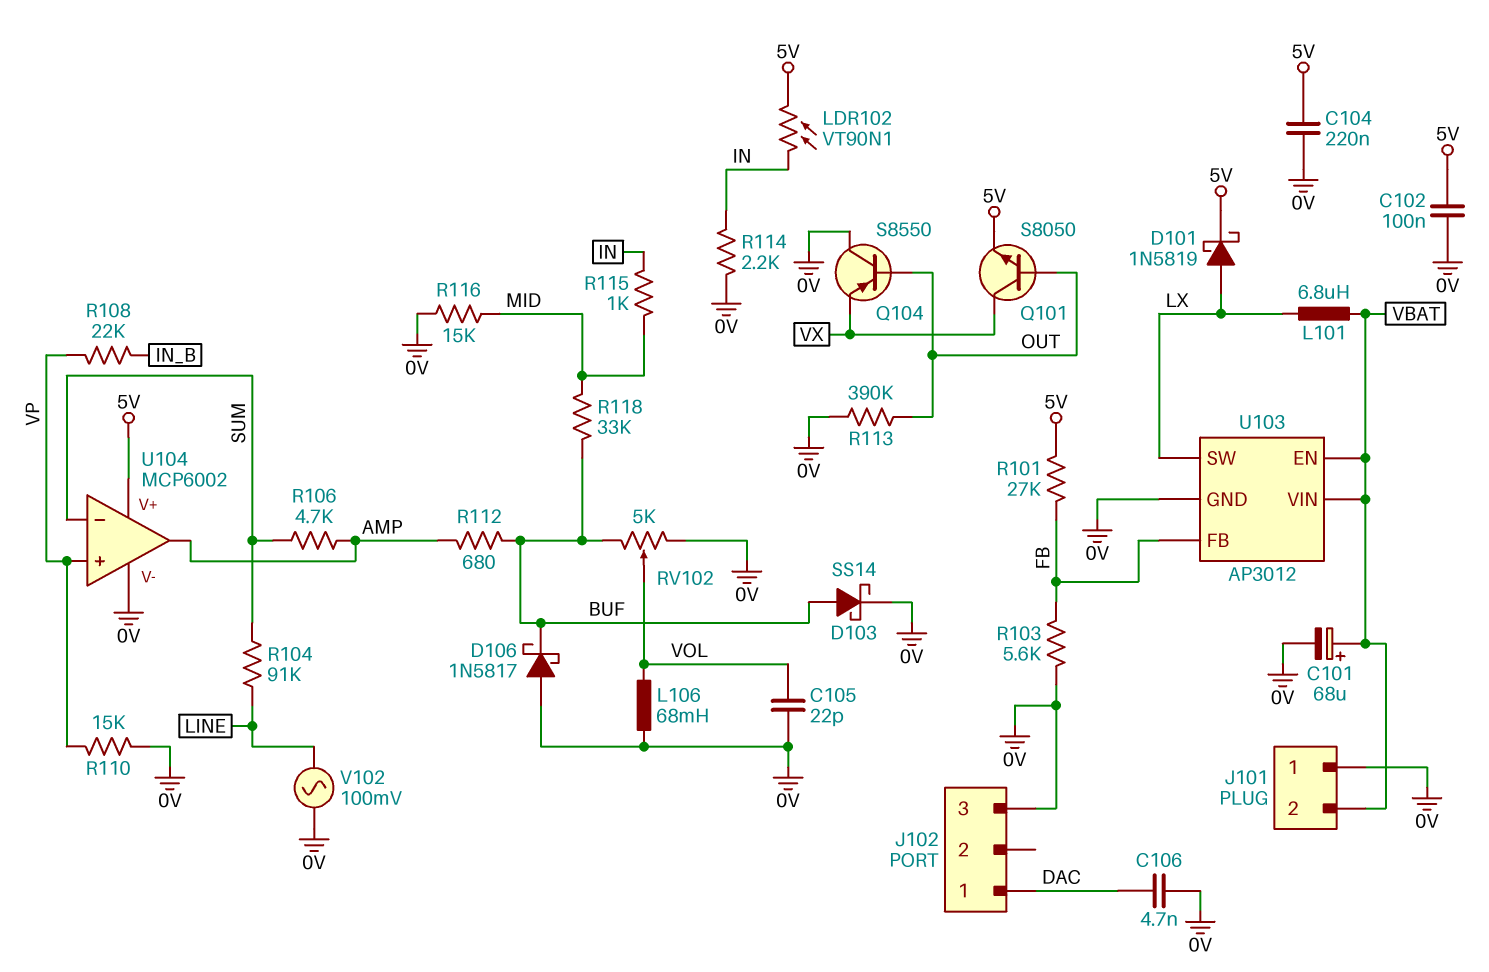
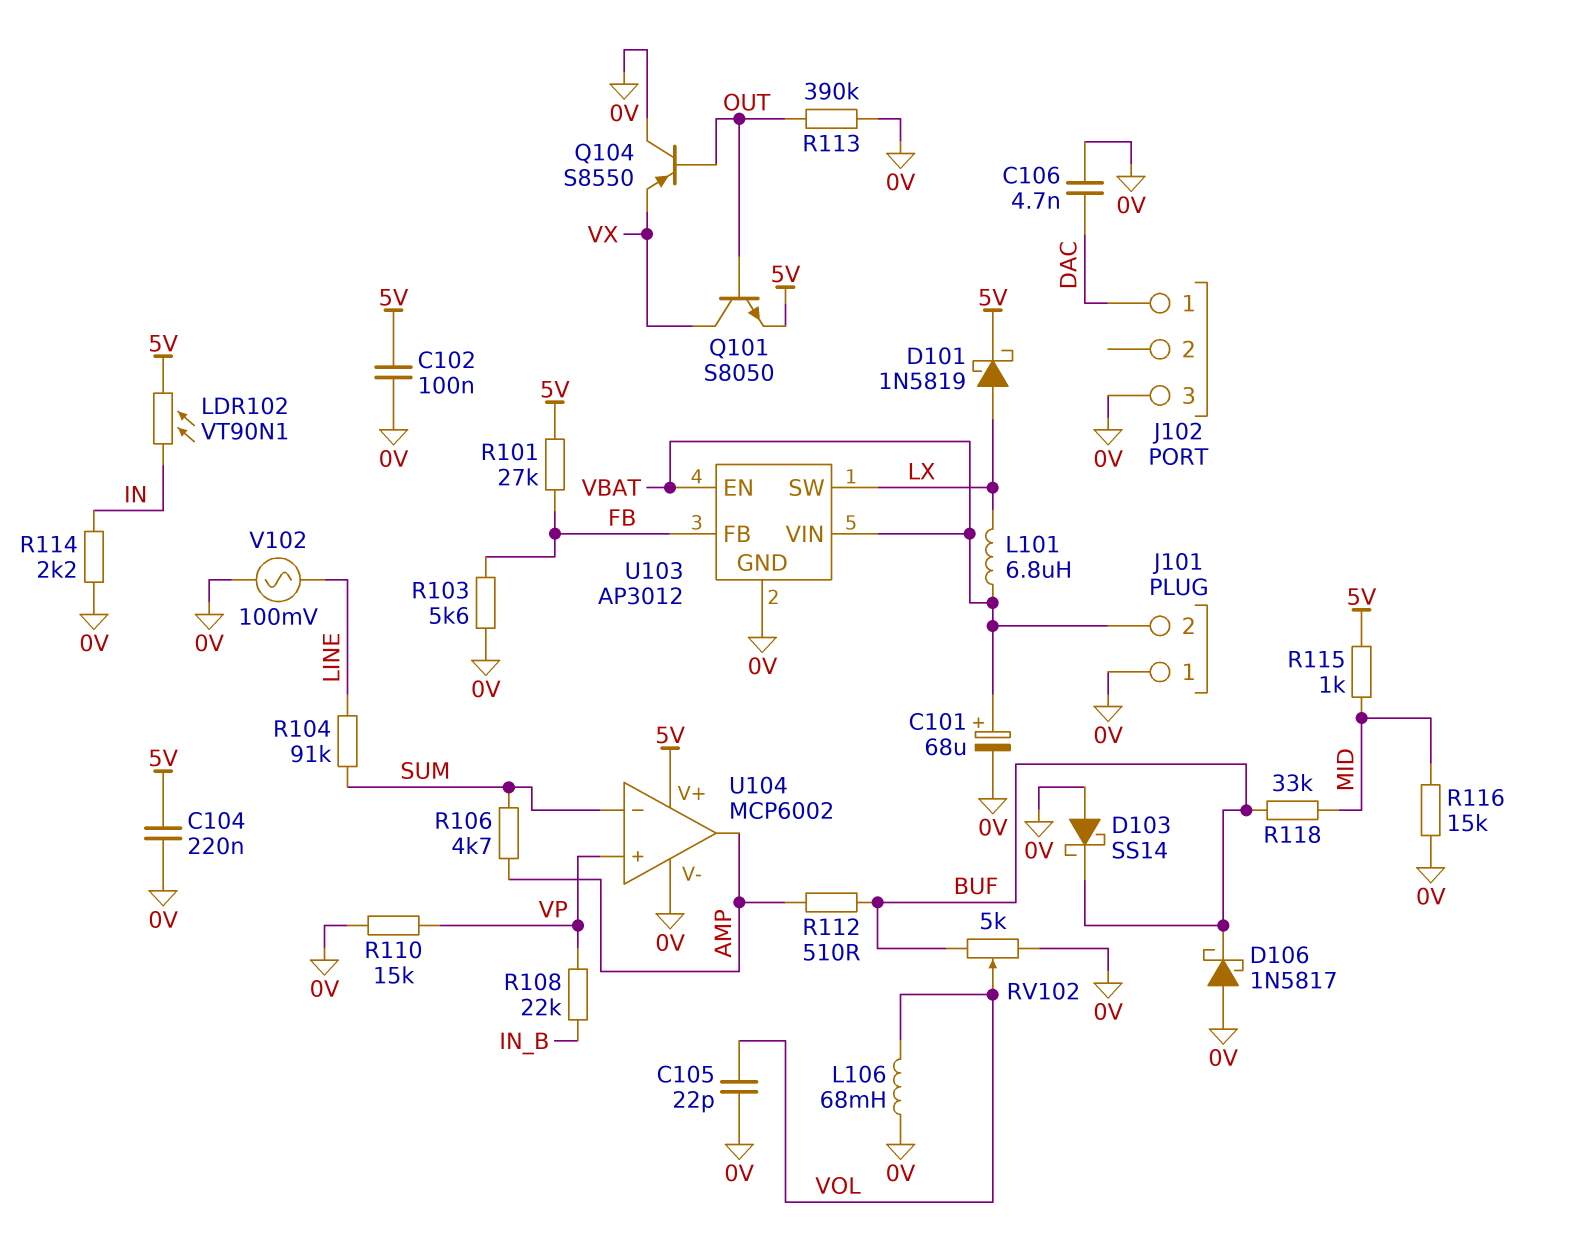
D103: schottky SS14 (A BUF, K 0V) -> schottky SS14 (A 0V, K BUF)
R112: 680 (AMP, BUF) -> 510 (AMP, BUF)
R115: 1k (IN, MID) -> 1k (5V, MID)

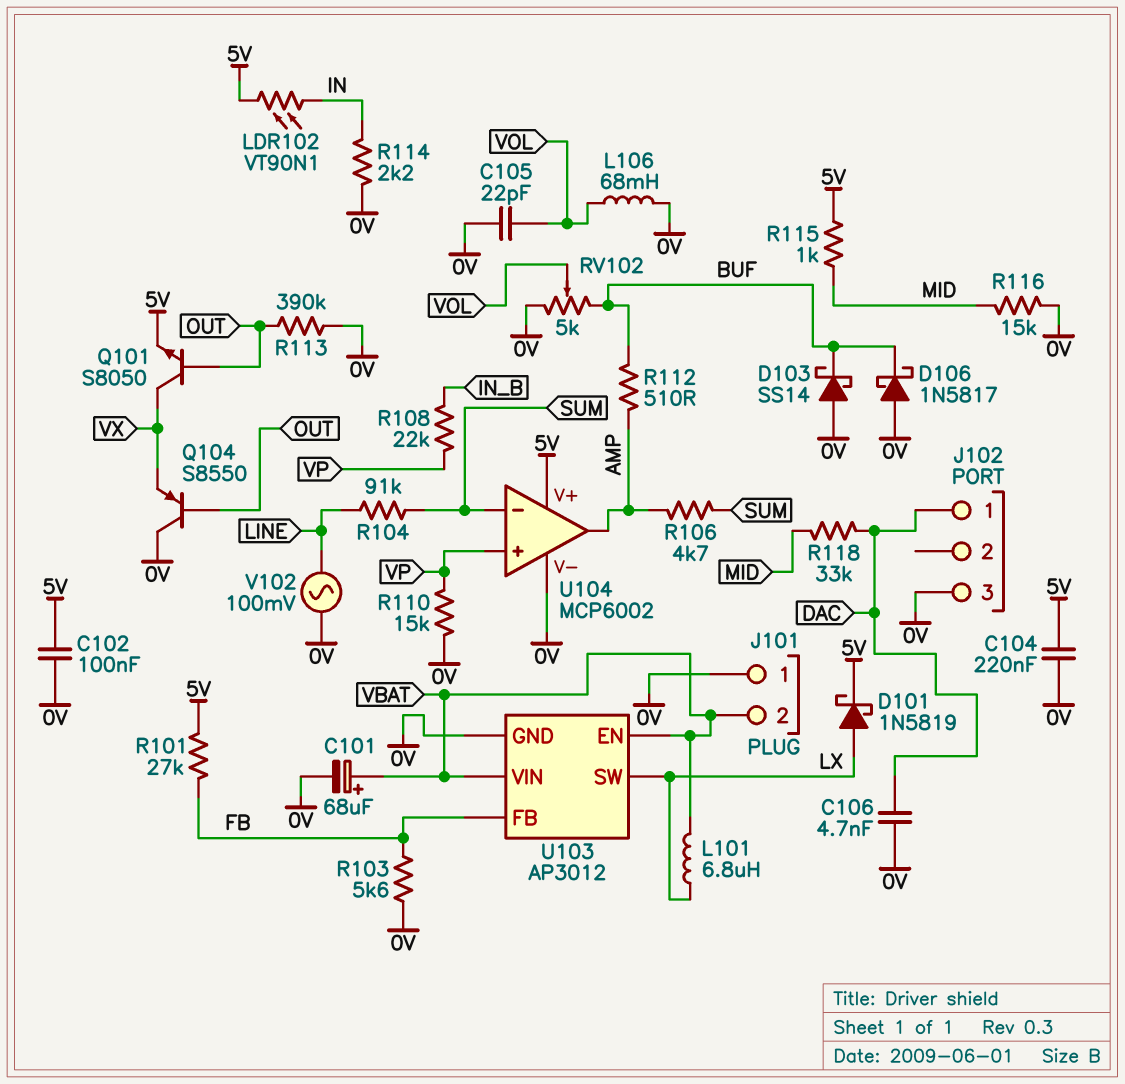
R118: 33k (BUF, MID) -> 33k (DAC, MID)

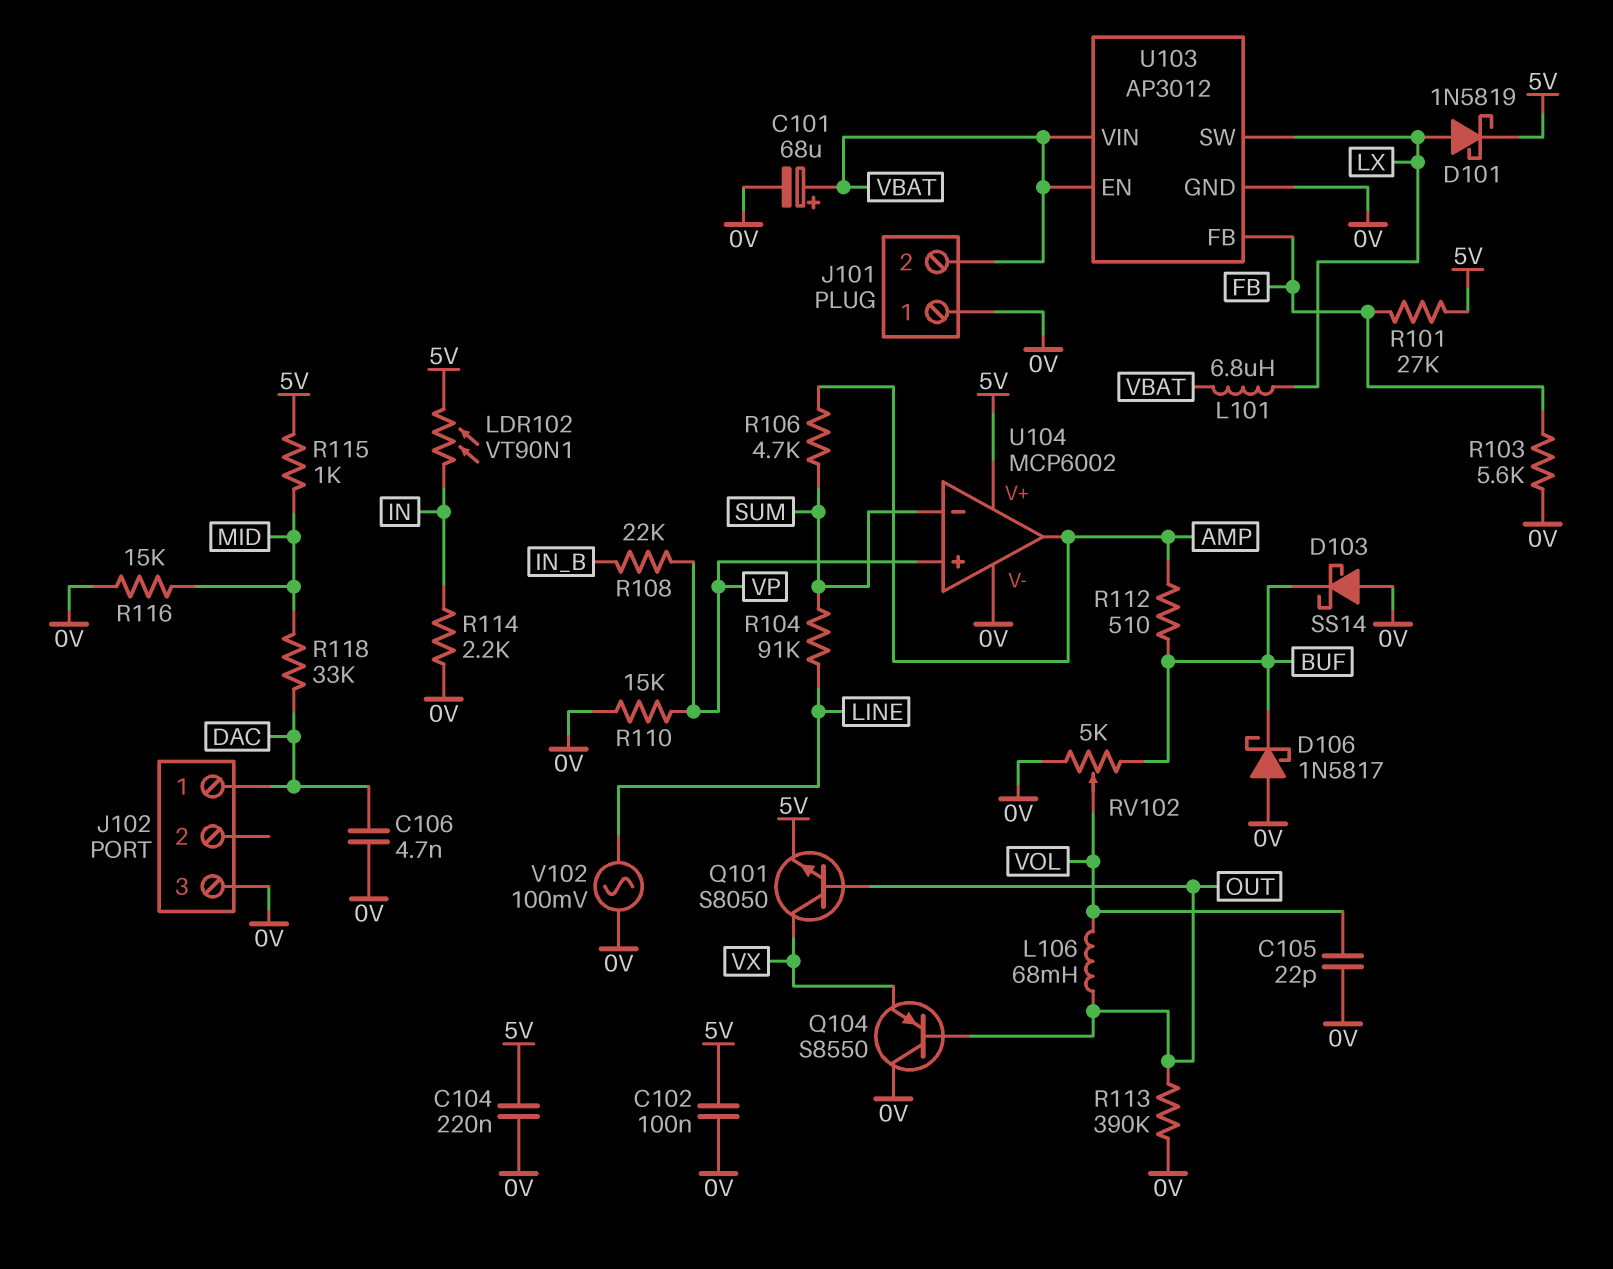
L106: 68mH (0V, VOL) -> 68mH (OUT, VOL)

